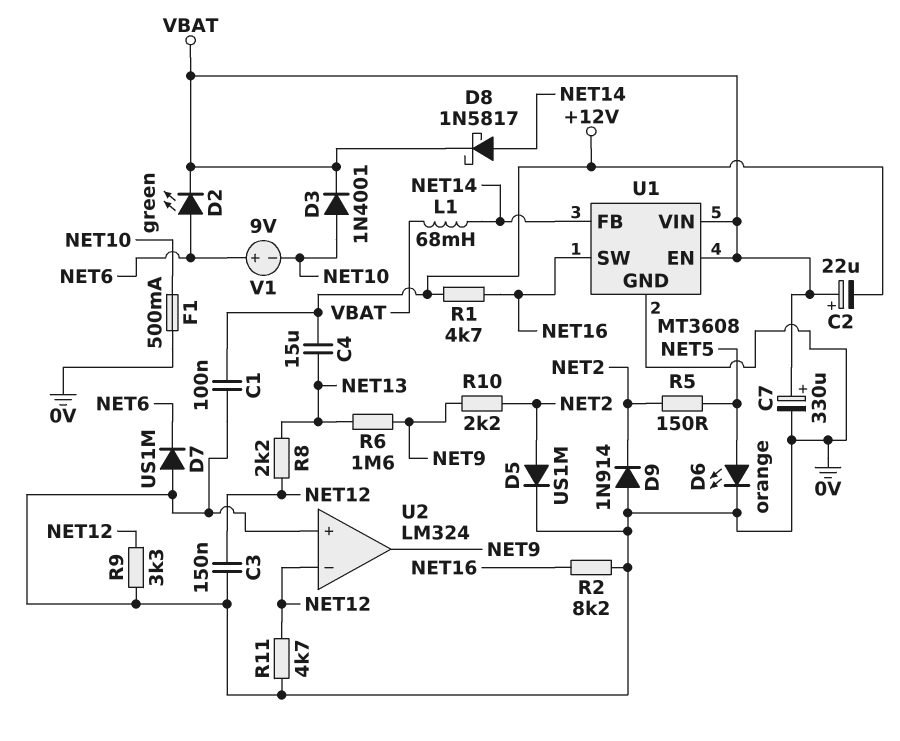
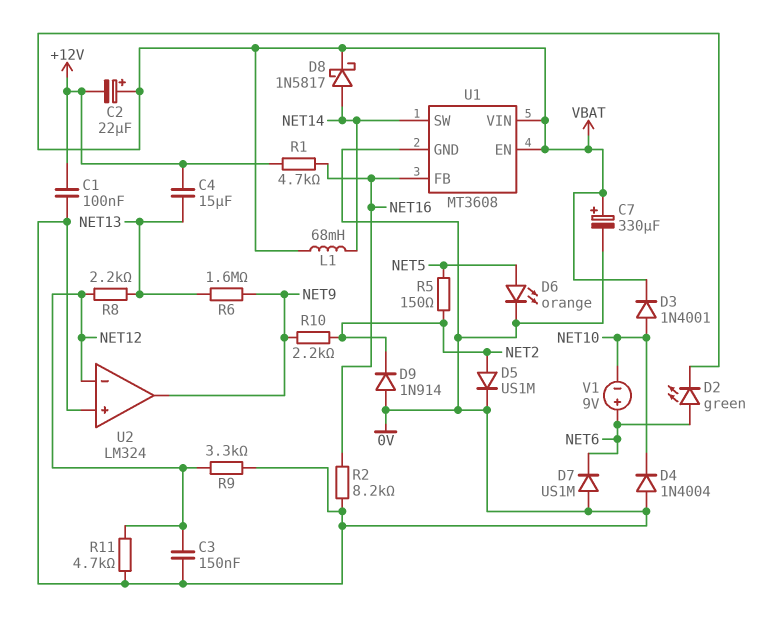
D4: none -> diode 1N4004 (A 0V, K NET10)
F1: 500mA (0V, NET10) -> none
U1 pin FB: NET14 -> NET16
U1 pin SW: NET16 -> NET14

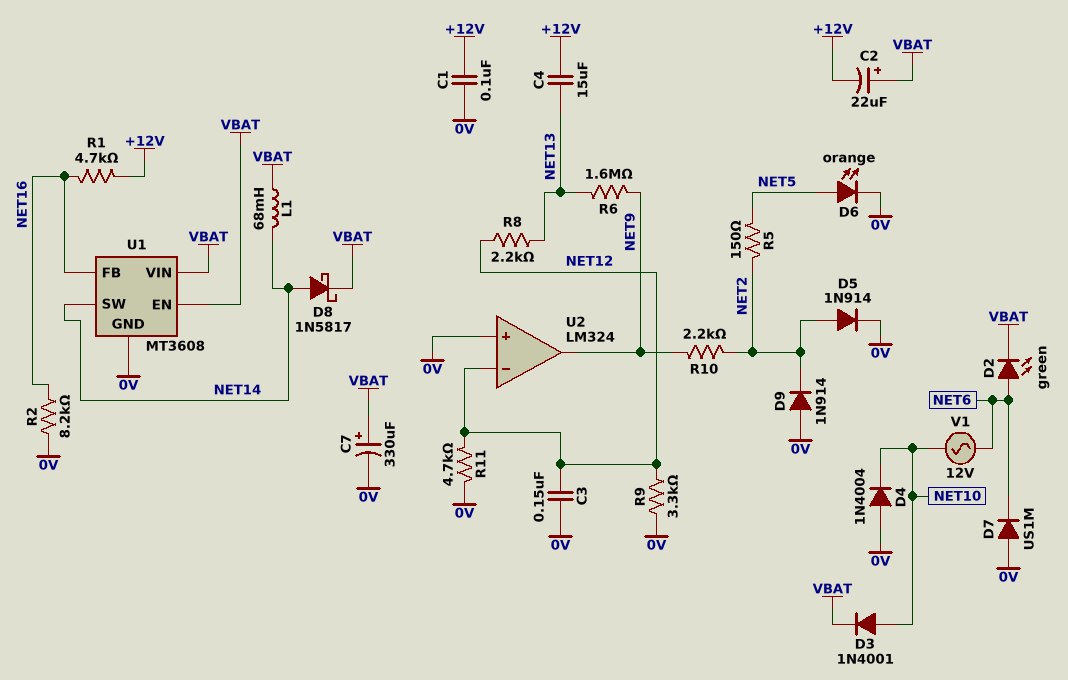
D5: diode US1M (A NET2, K 0V) -> diode 1N914 (A NET2, K 0V)
V1: 9V (plus NET6, minus NET10) -> AC 12V (NET6, NET10)

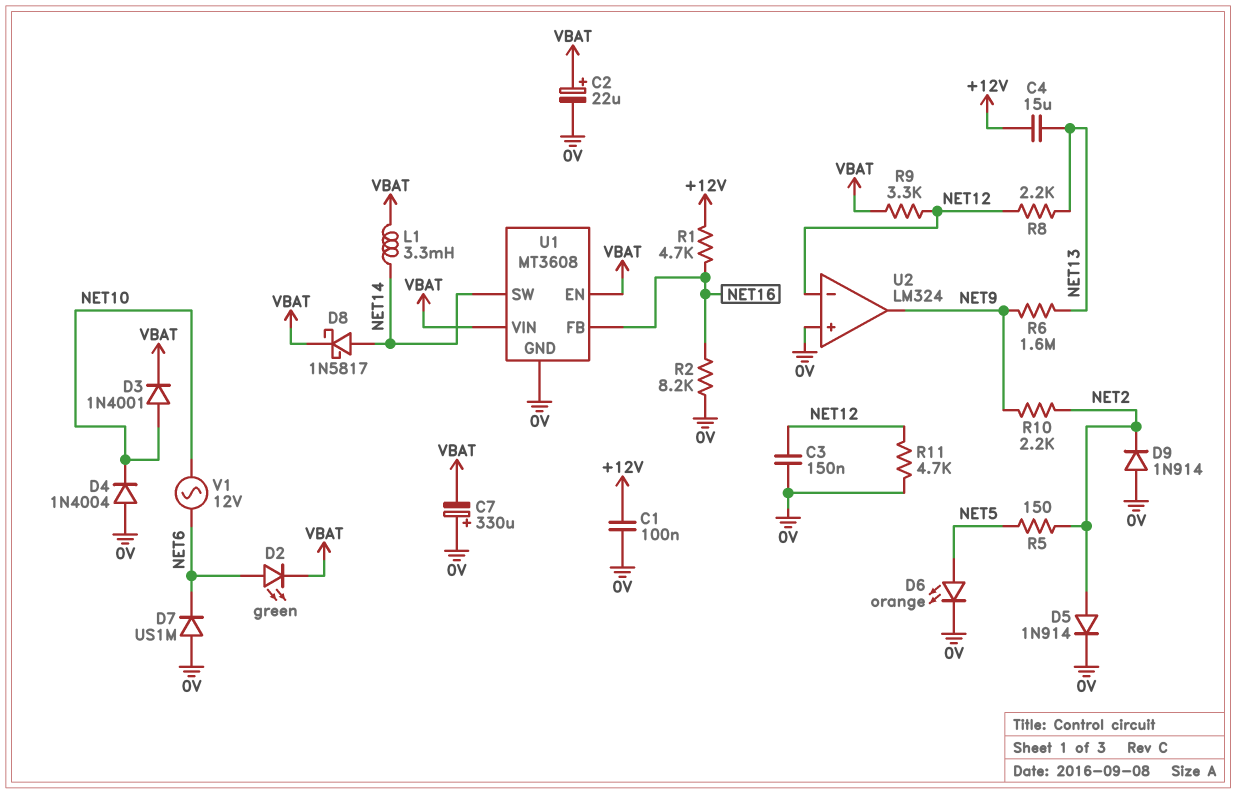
C2: 22uF (plus VBAT, minus +12V) -> 22uF (plus VBAT, minus 0V)
C7: 330uF (plus VBAT, minus 0V) -> 330uF (plus 0V, minus VBAT)
L1: 68mH (NET14, VBAT) -> 3.3mH (NET14, VBAT)
R9: 3.3k (0V, NET12) -> 3.3k (NET12, VBAT)

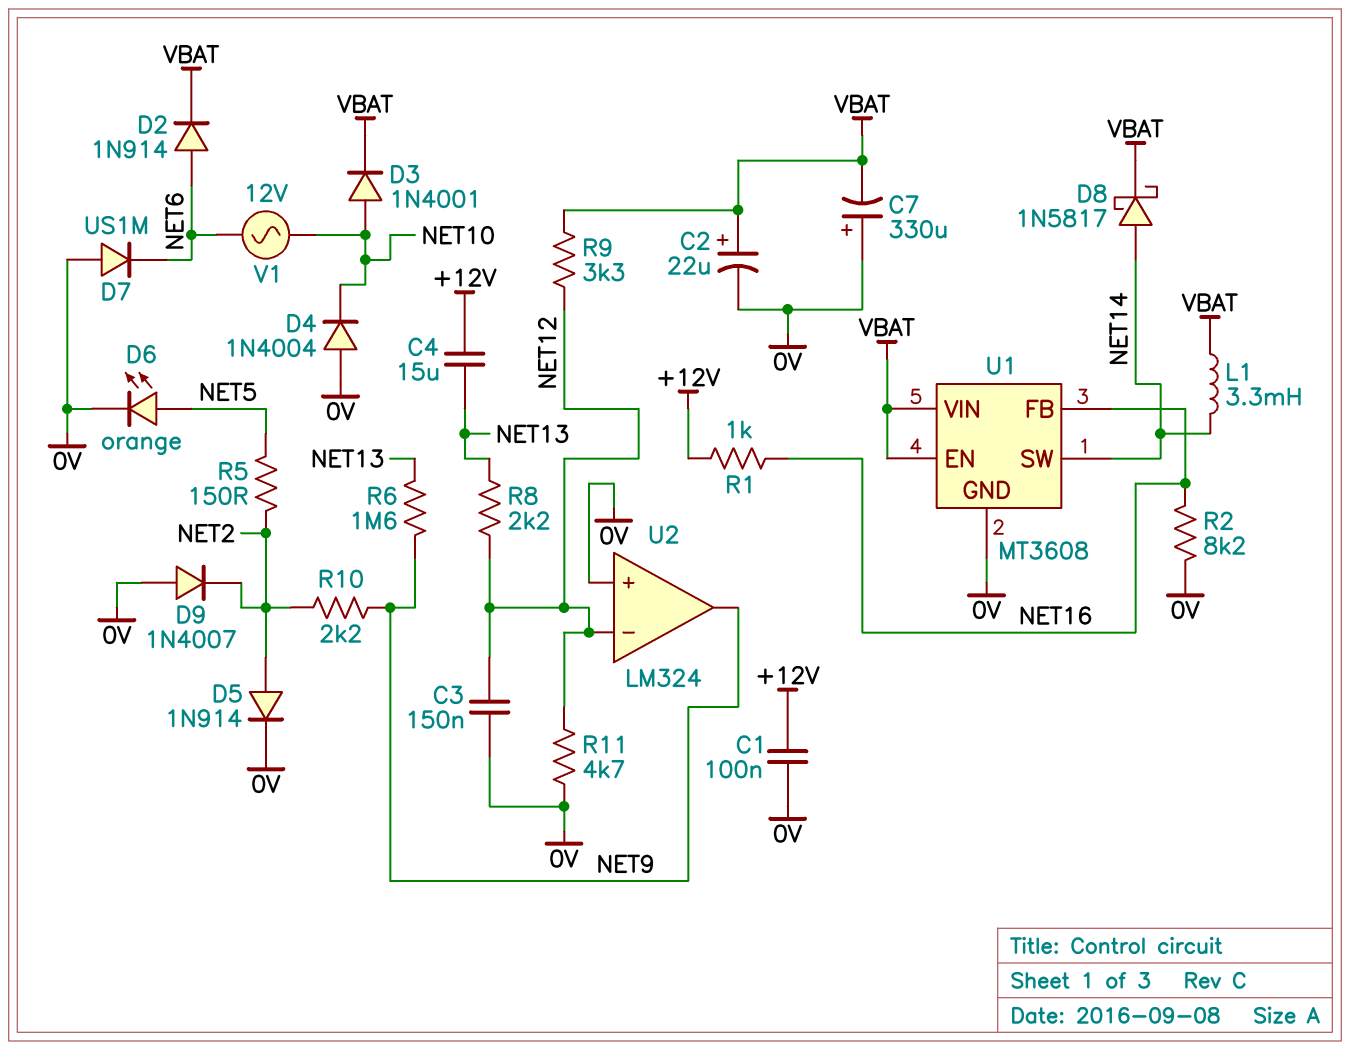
D2: LED green (A NET6, K VBAT) -> diode 1N914 (A NET6, K VBAT)
D9: diode 1N914 (A 0V, K NET2) -> diode 1N4007 (A 0V, K NET2)
R1: 4.7k (+12V, NET16) -> 1k (+12V, NET16)

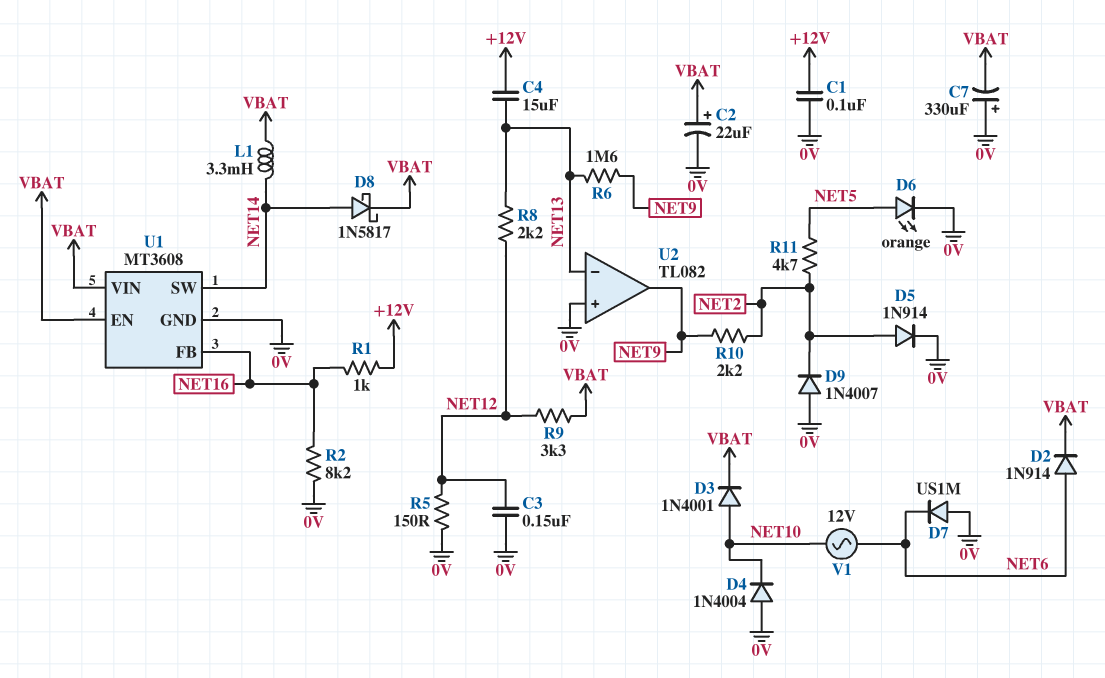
R5: 150 (NET2, NET5) -> 150 (0V, NET12)
R11: 4.7k (0V, NET12) -> 4.7k (NET2, NET5)
U2: LM324 -> TL082
U2 pin in-: NET12 -> NET13

